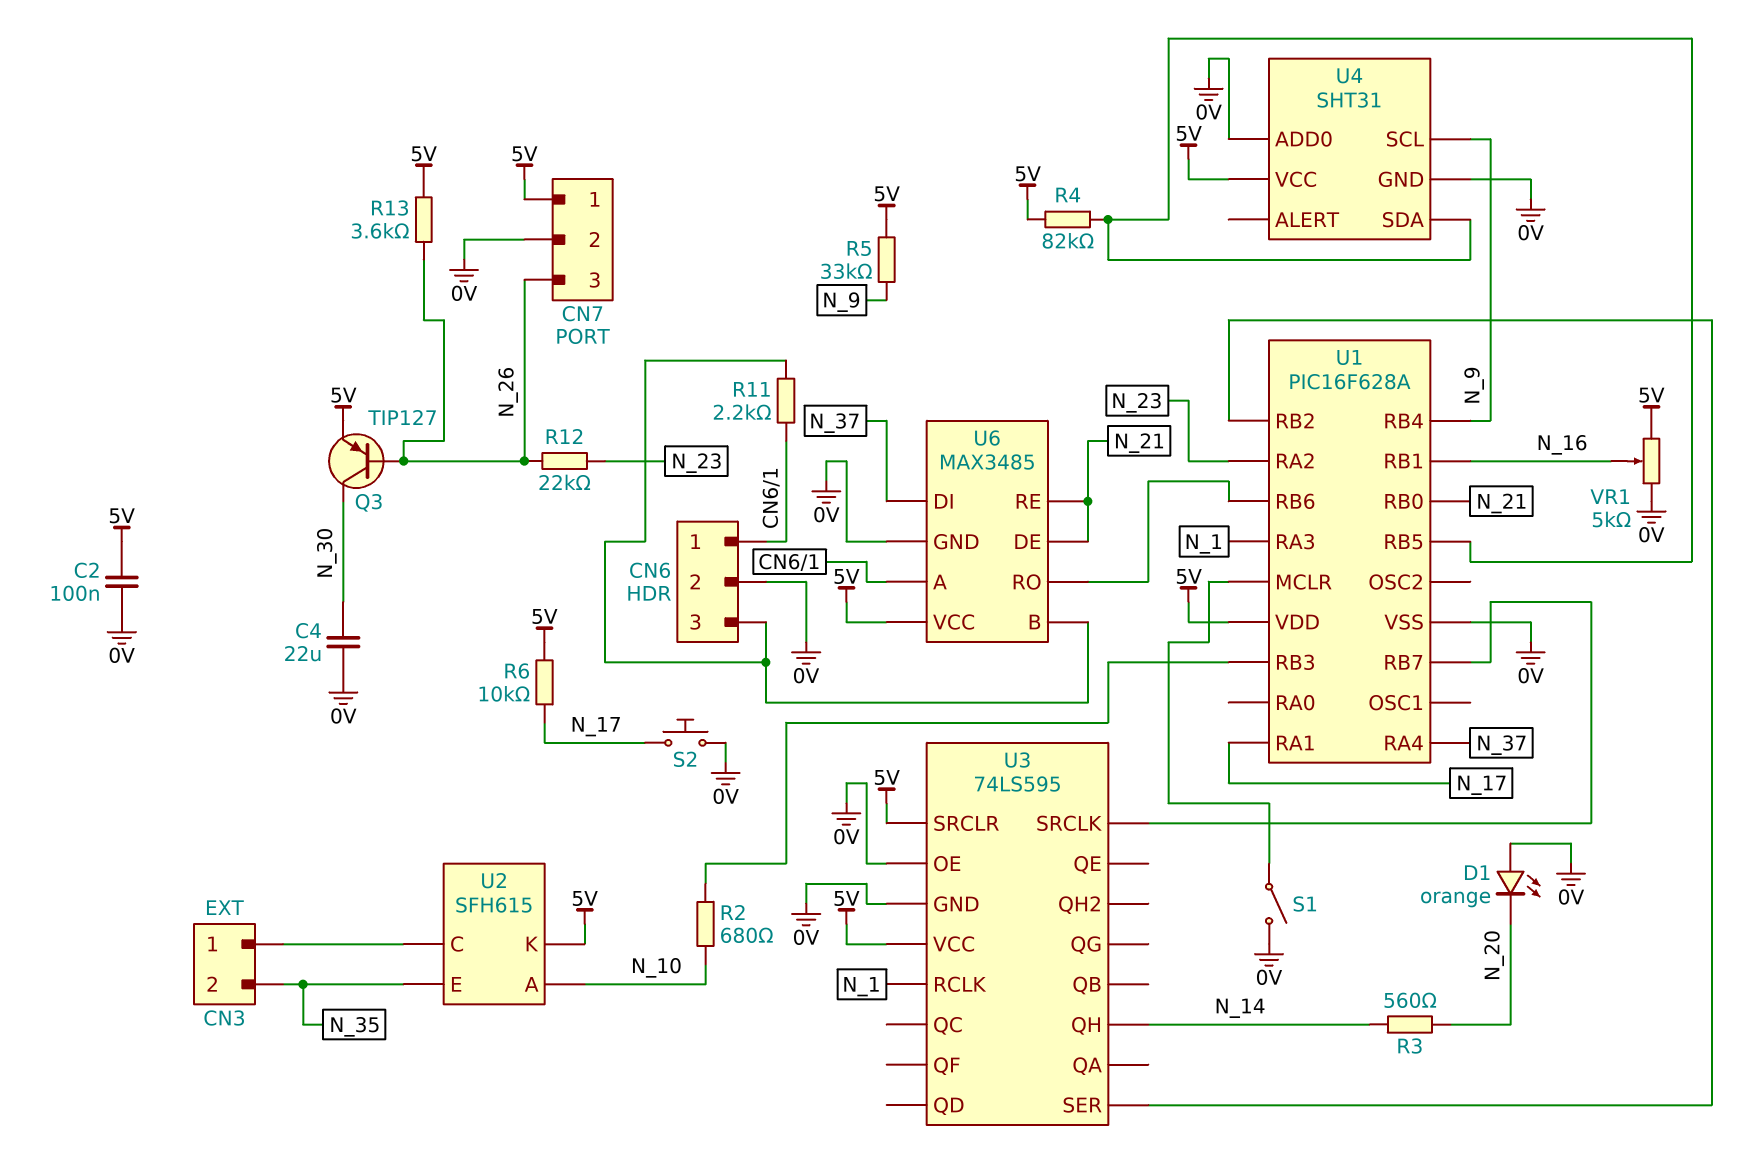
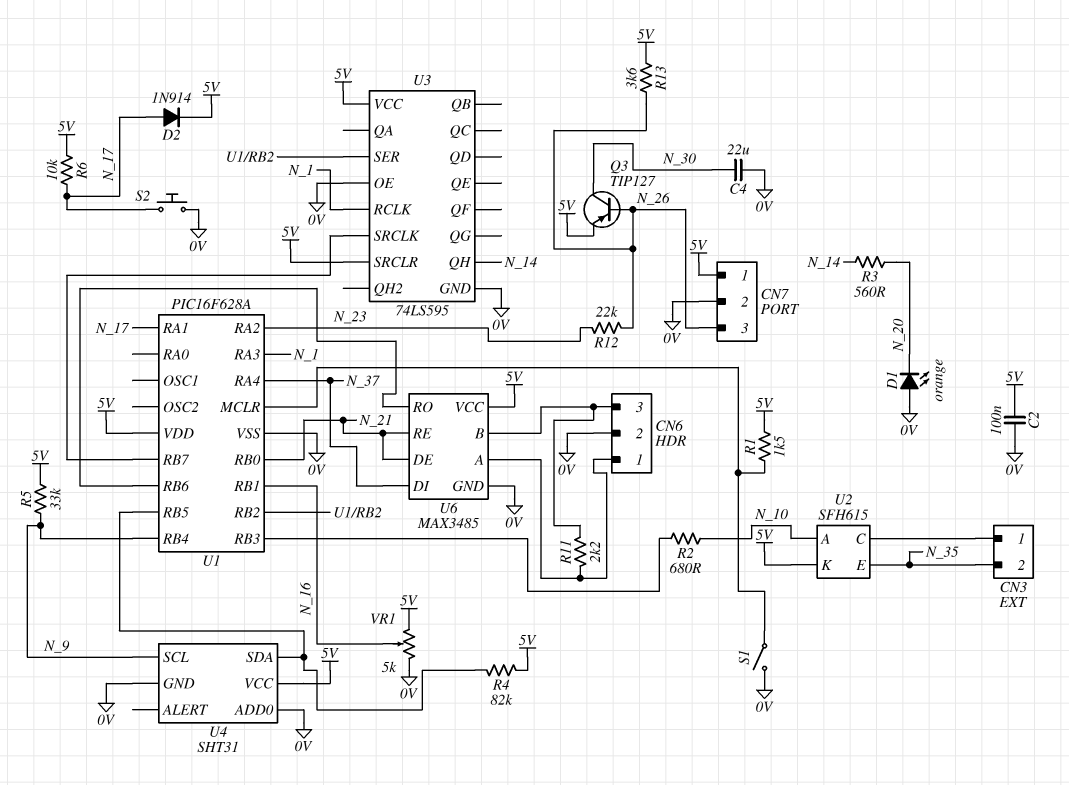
D2: none -> diode 1N914 (A N_17, K 5V)
R1: none -> 1.5k (5V, U1/MCLR)

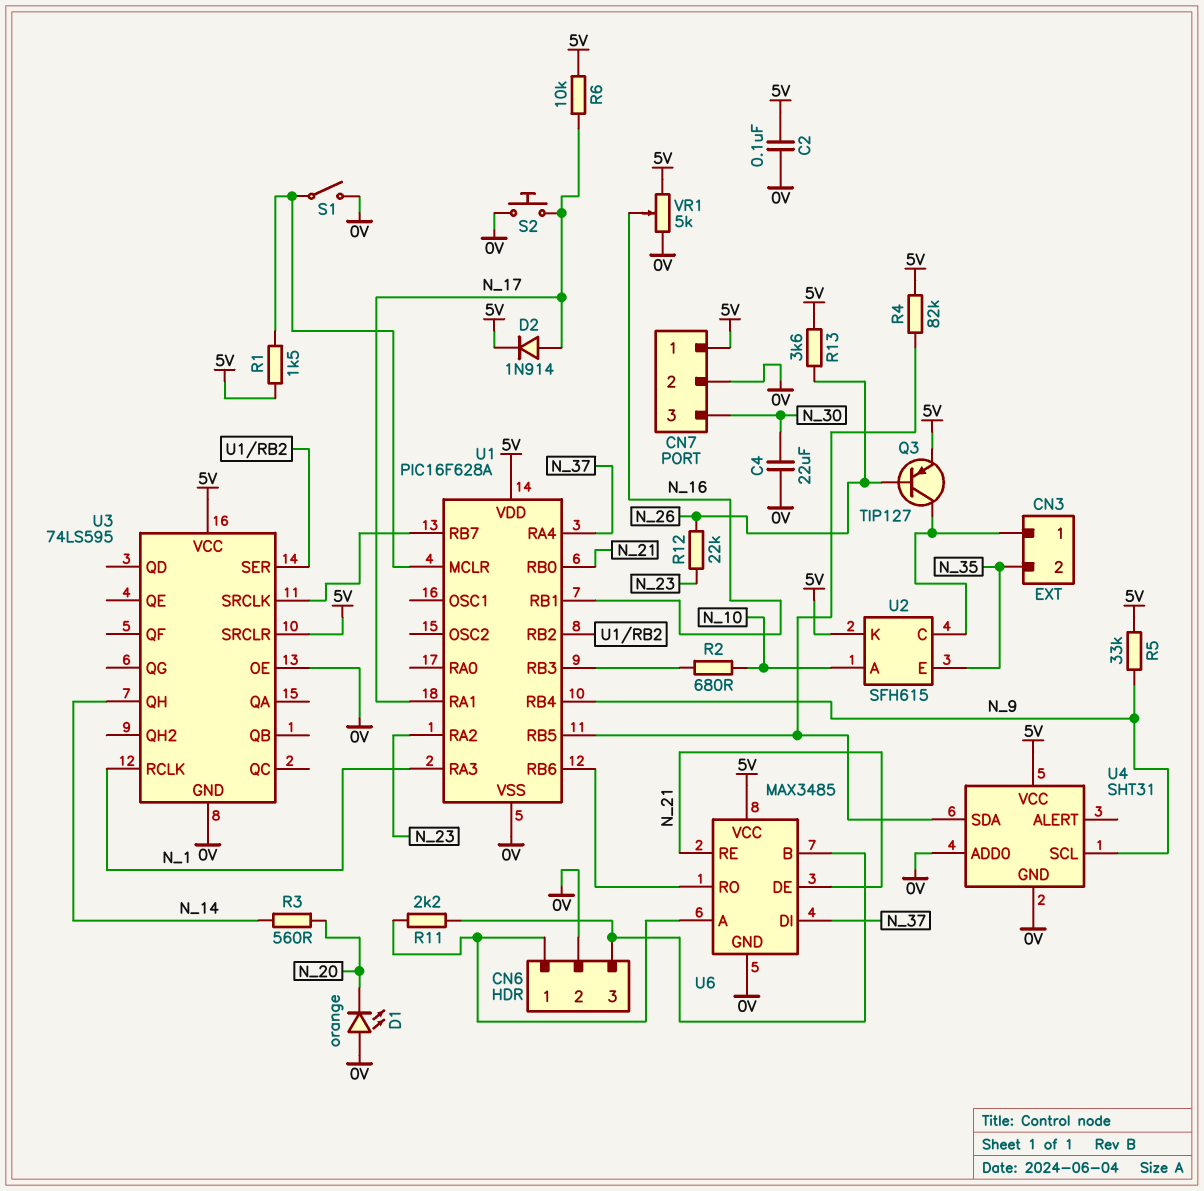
CN7 pin 3: N_26 -> N_30
Q3: PNP TIP127 (B N_26, C N_30, E 5V) -> PNP TIP127 (B N_26, C CN3/1, E 5V)

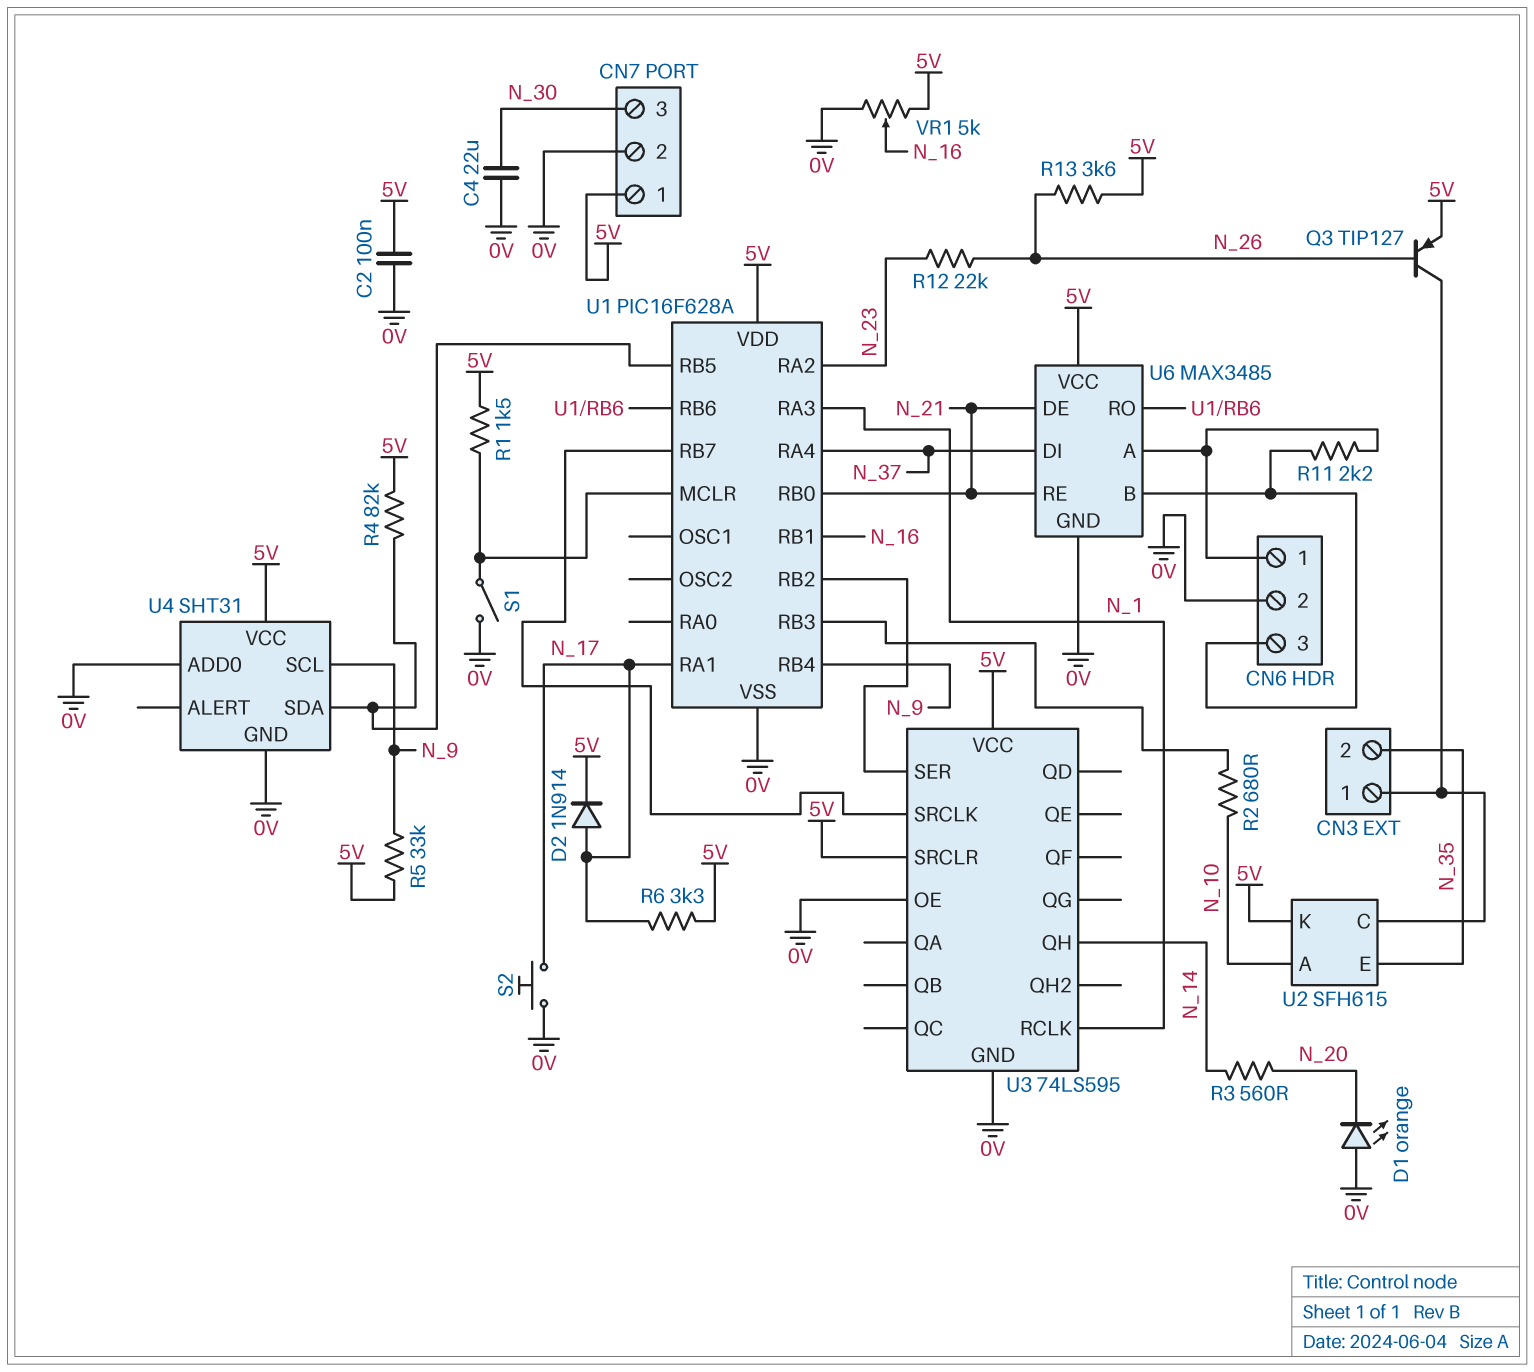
R6: 10k (5V, N_17) -> 3.3k (5V, N_17)

